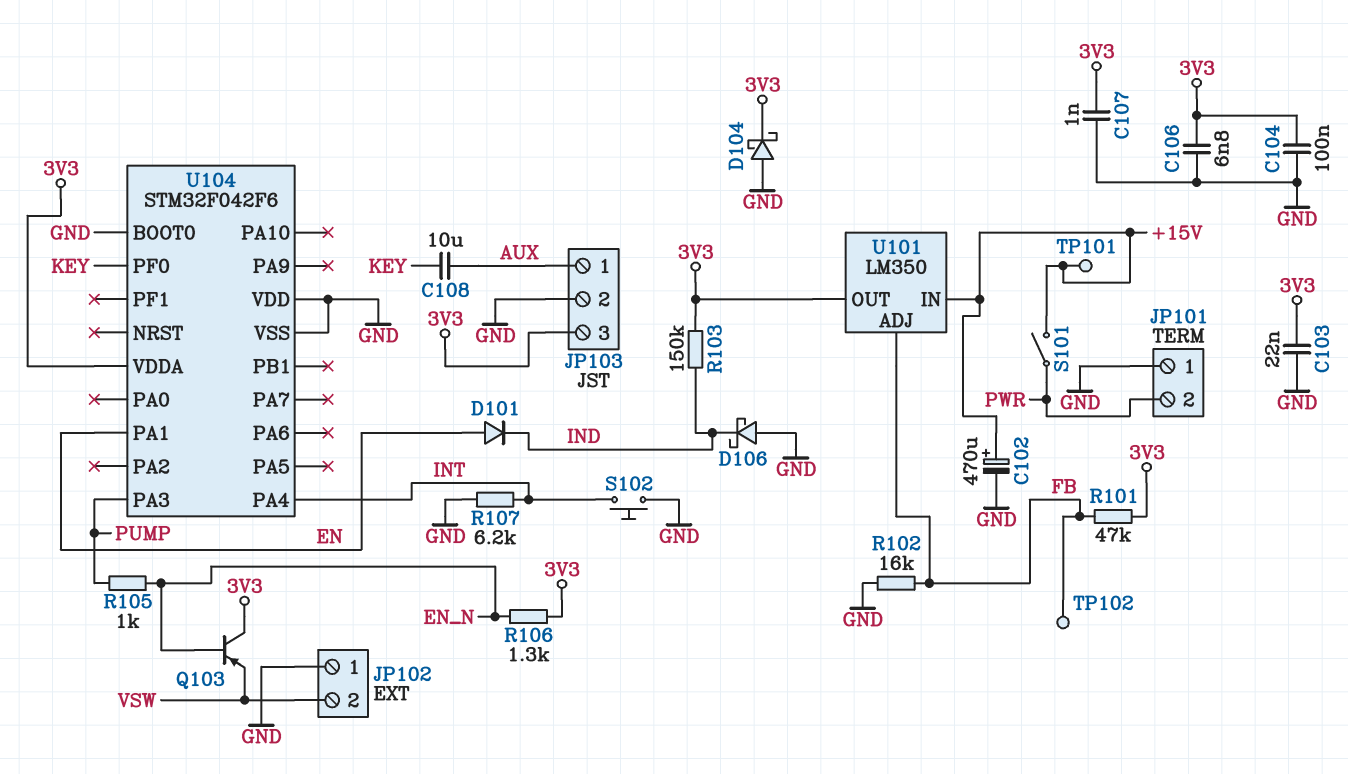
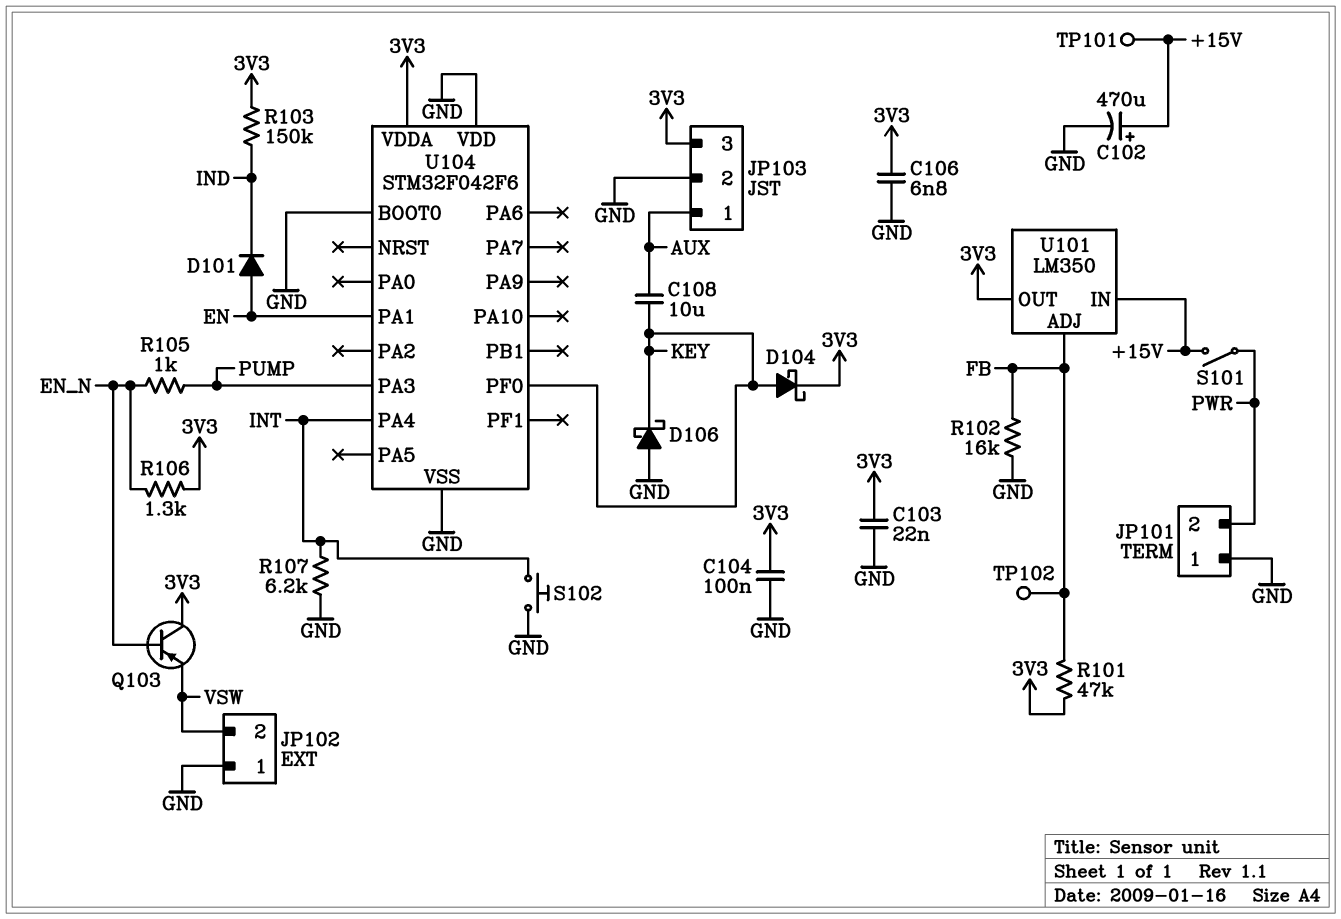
C107: 1nF (3V3, GND) -> none
D104: schottky (A GND, K 3V3) -> schottky (A KEY, K 3V3)
D106: schottky (A GND, K IND) -> schottky (A GND, K KEY)

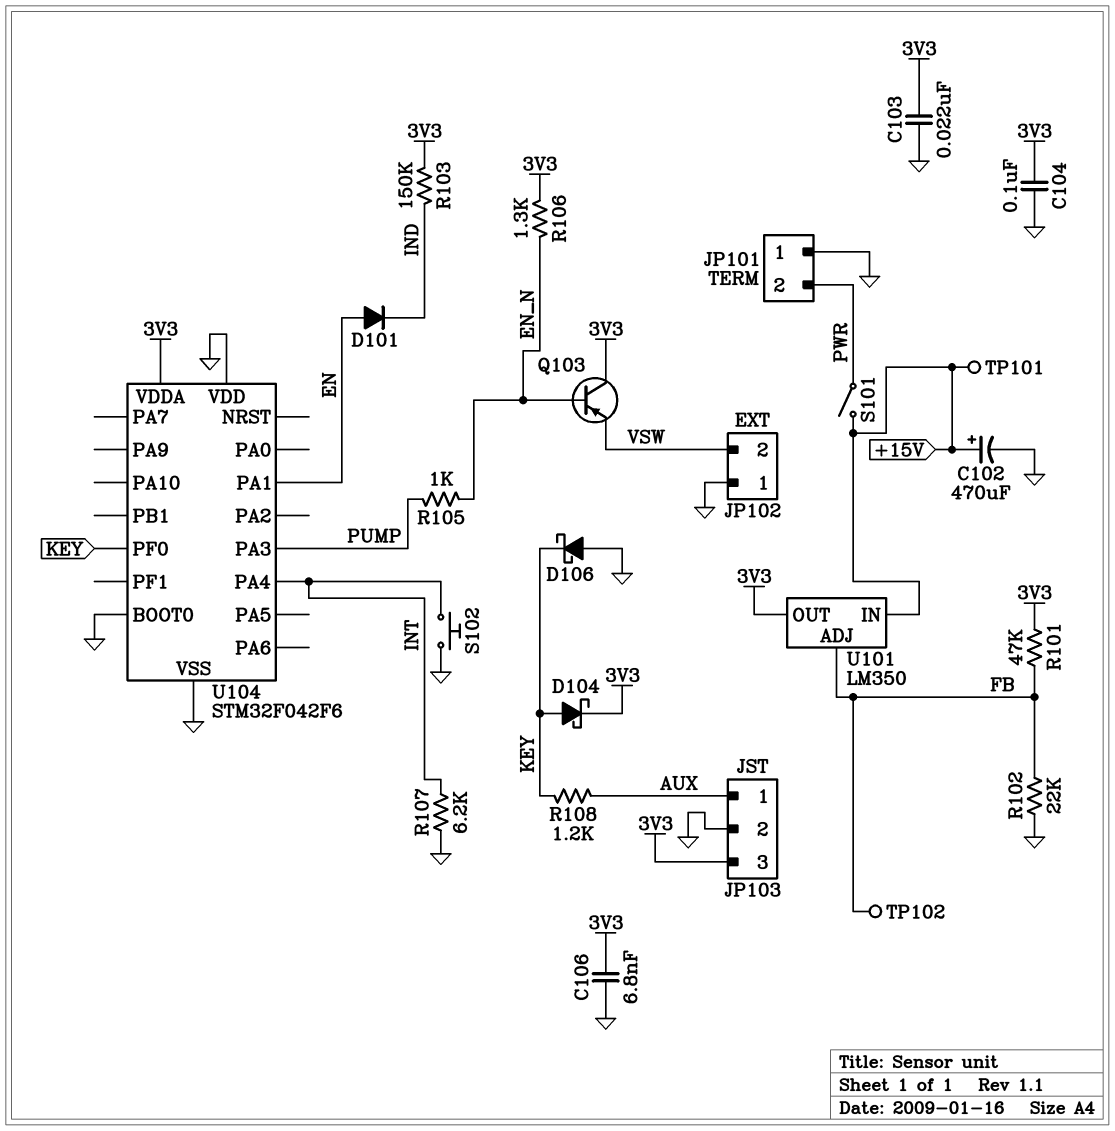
C108: 10uF (AUX, KEY) -> none
R102: 16k (FB, GND) -> 22k (FB, GND)
R108: none -> 1.2k (AUX, KEY)

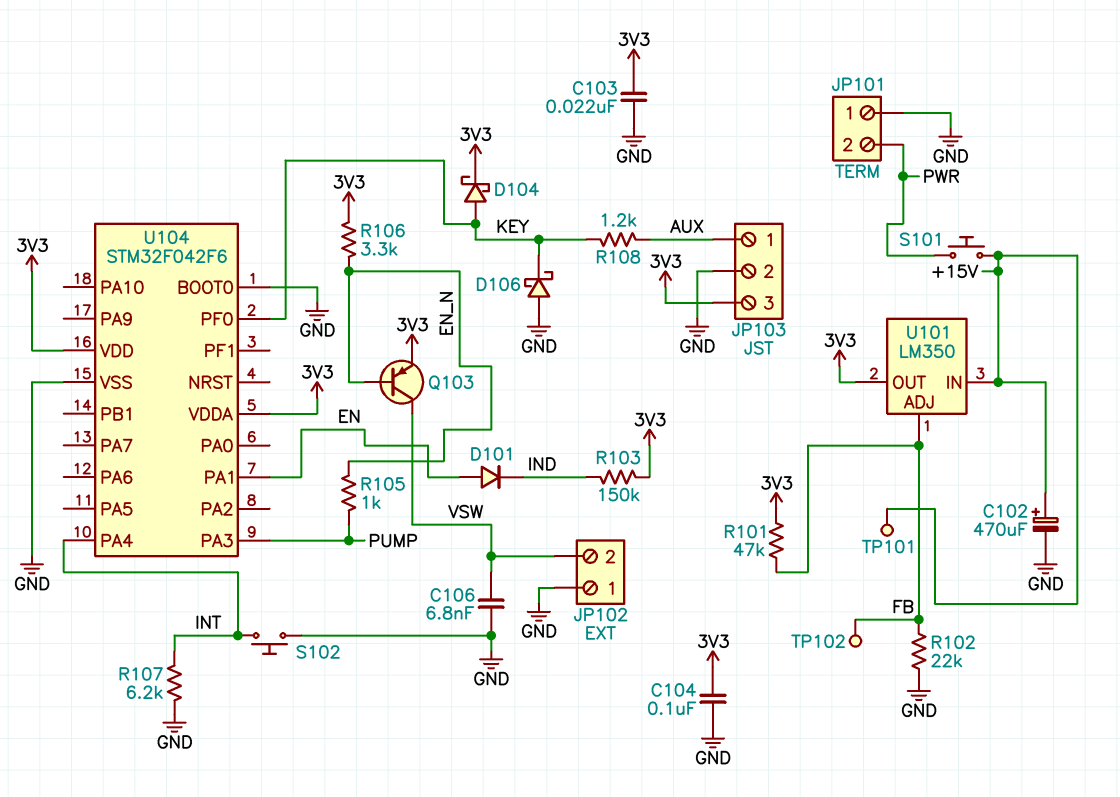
C106: 6.8nF (3V3, GND) -> 6.8nF (GND, VSW)
Q103: PNP (B EN_N, C 3V3, E VSW) -> PNP (B EN_N, C VSW, E 3V3)
R106: 1.3k (3V3, EN_N) -> 3.3k (3V3, EN_N)
S101: switch (+15V, PWR) -> button (+15V, PWR)
U104 pin VDD: GND -> 3V3

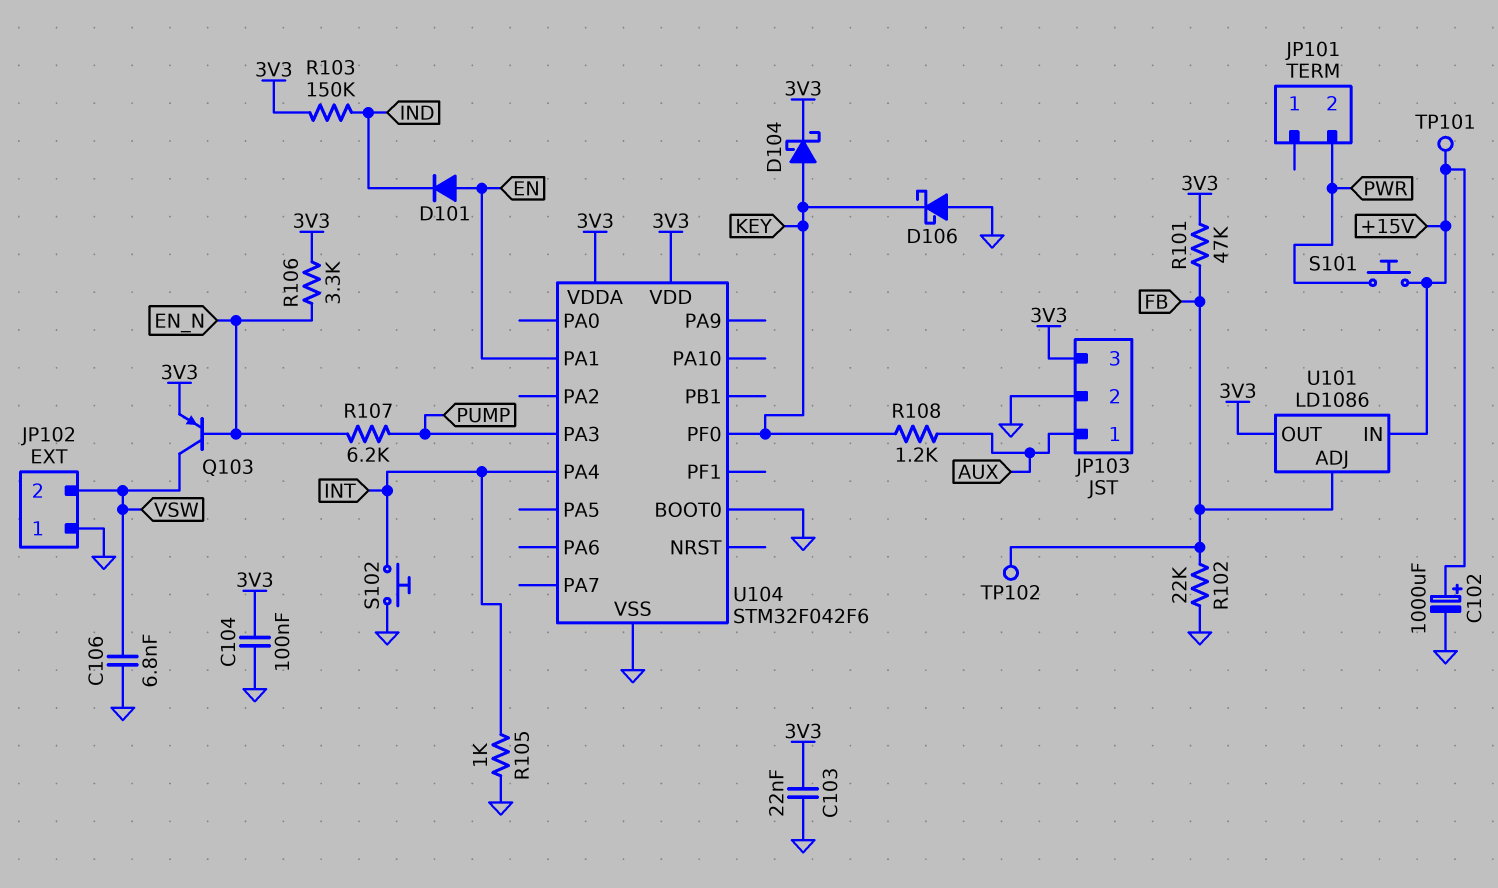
C102: 470uF (plus +15V, minus GND) -> 1000uF (plus +15V, minus GND)
JP101 pin 1: GND -> none
R105: 1k (EN_N, PUMP) -> 1k (GND, INT)
R107: 6.2k (GND, INT) -> 6.2k (EN_N, PUMP)
U101: LM350 -> LD1086

